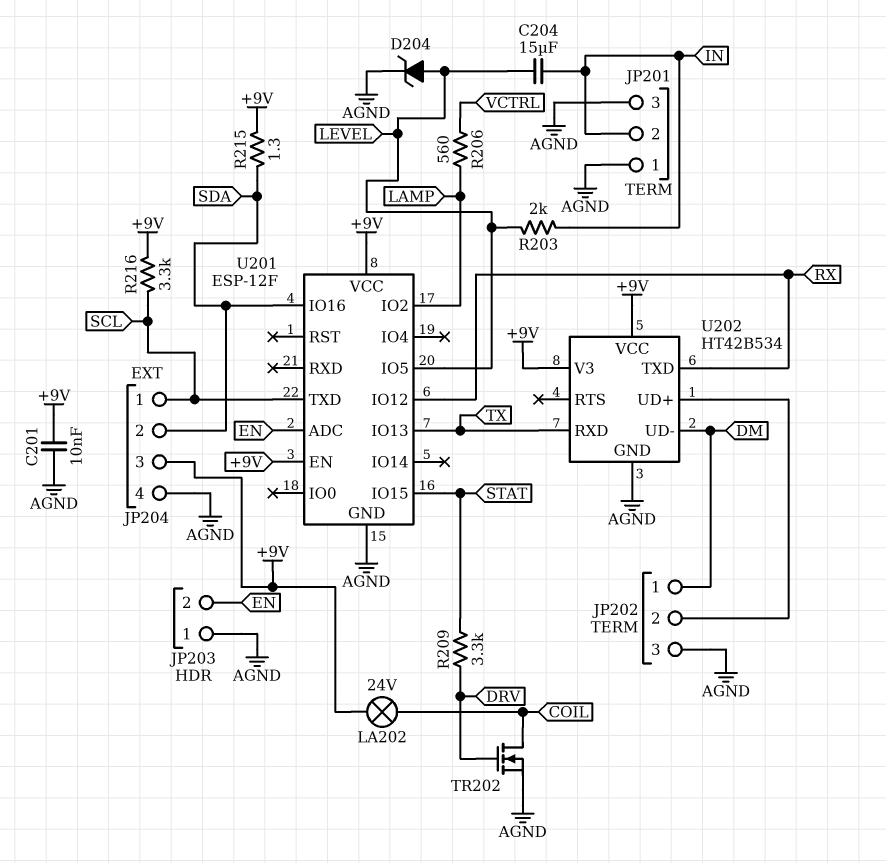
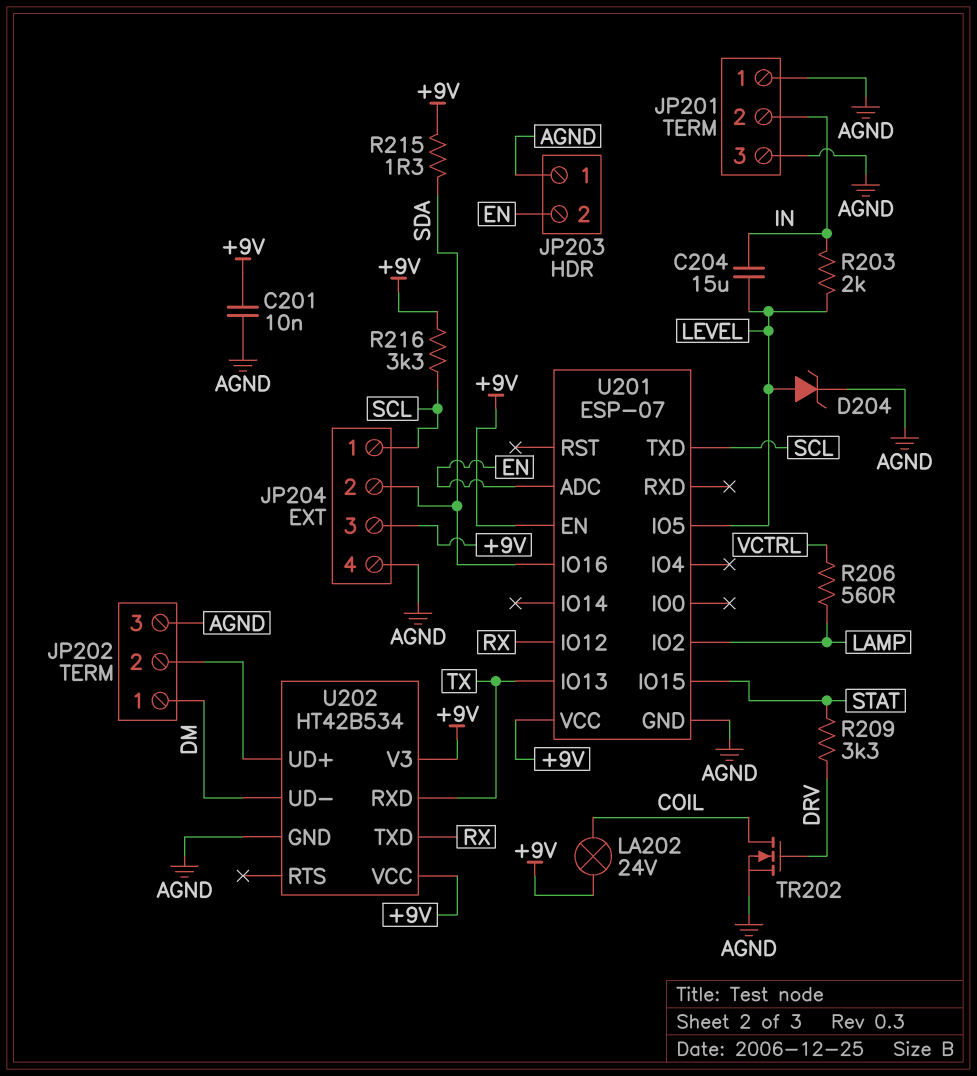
U201: ESP-12F -> ESP-07

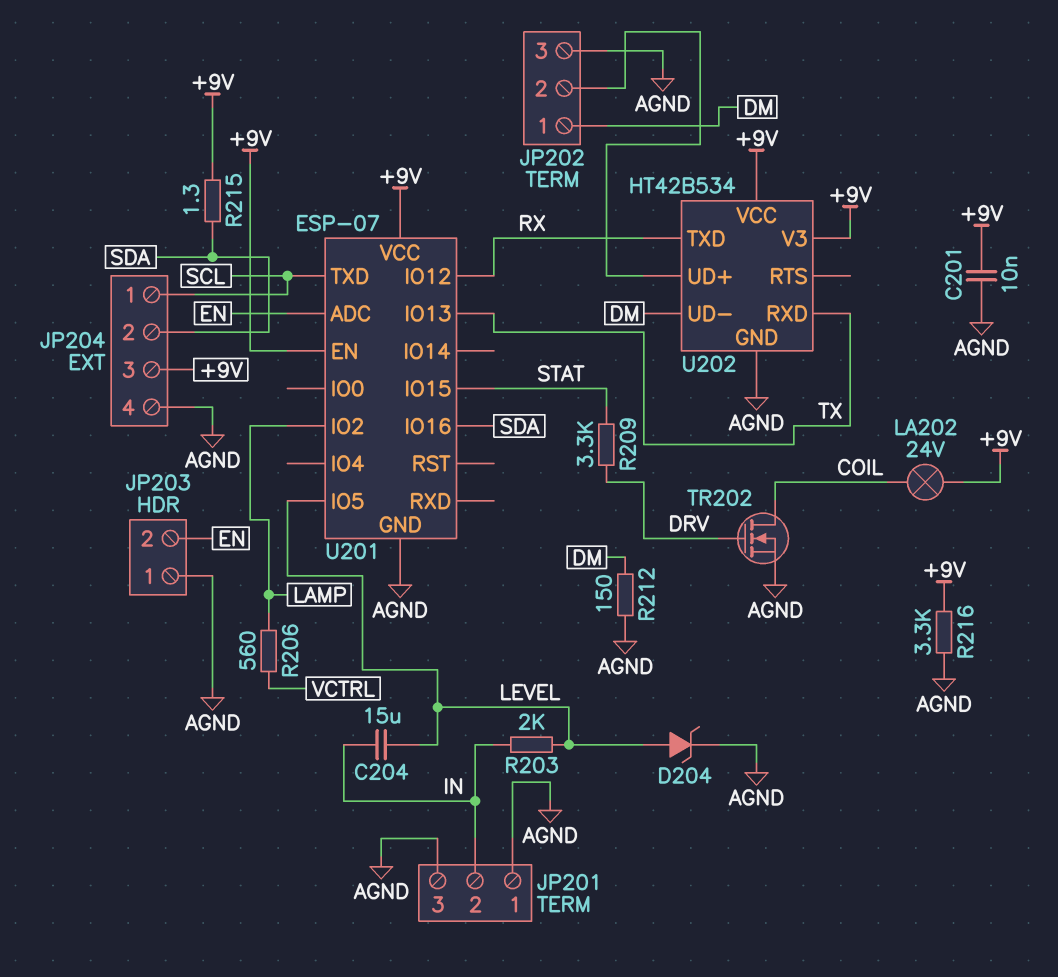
R212: none -> 150 (AGND, DM)
R216: 3.3k (+9V, SCL) -> 3.3k (+9V, AGND)

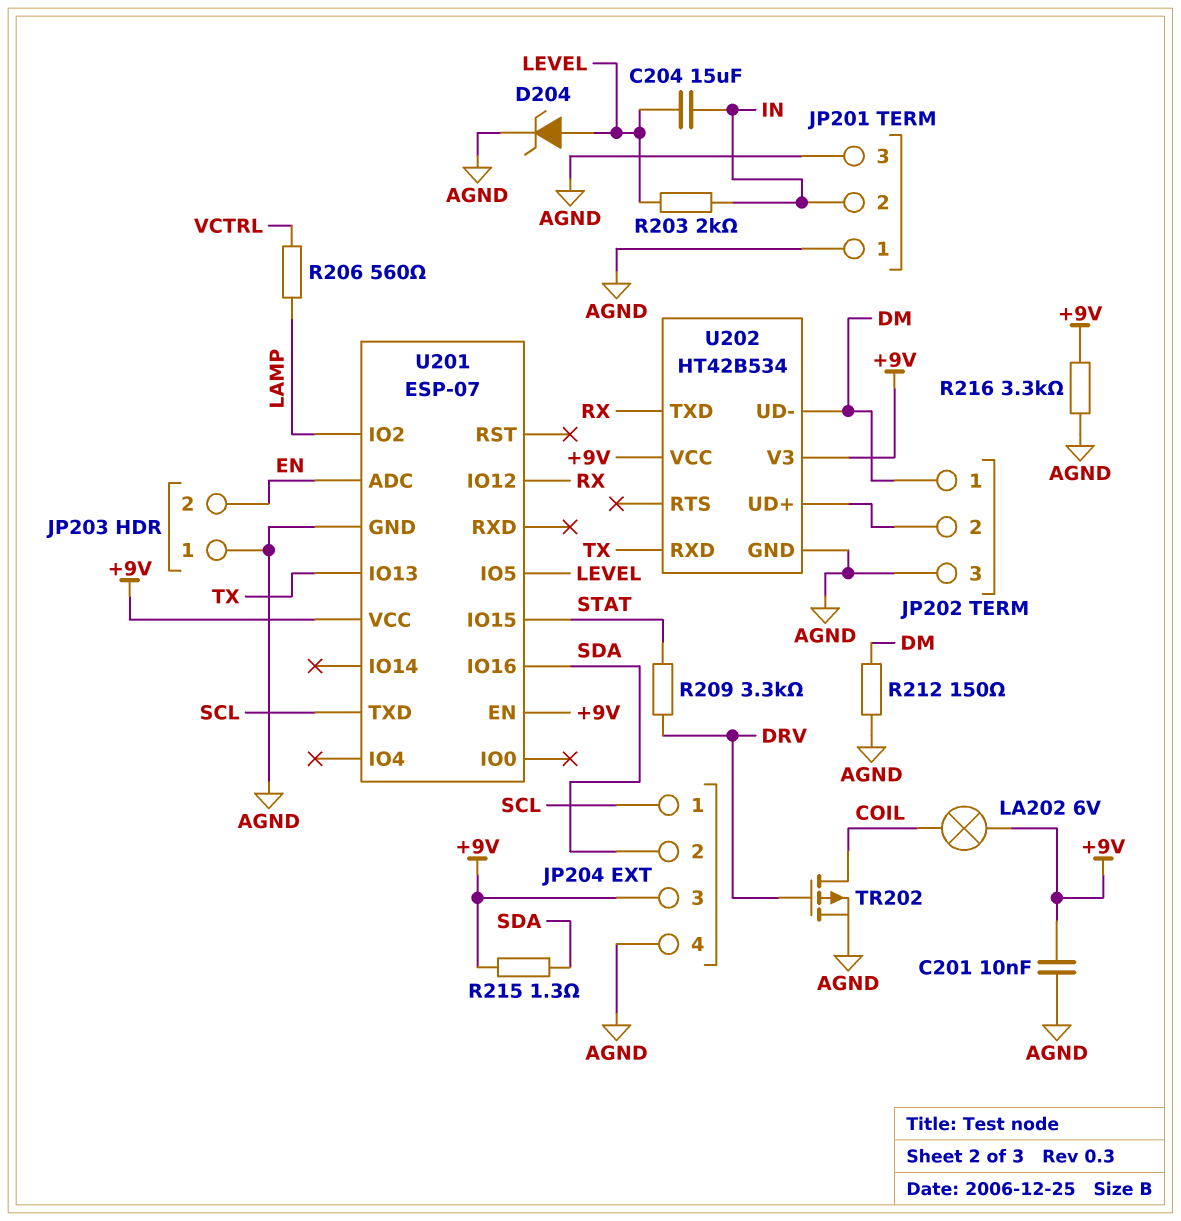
LA202: lamp 24V (+9V, COIL) -> lamp 6V (+9V, COIL)
TR202: NMOS (G DRV, D COIL, S AGND) -> PMOS (G DRV, D COIL, S AGND)

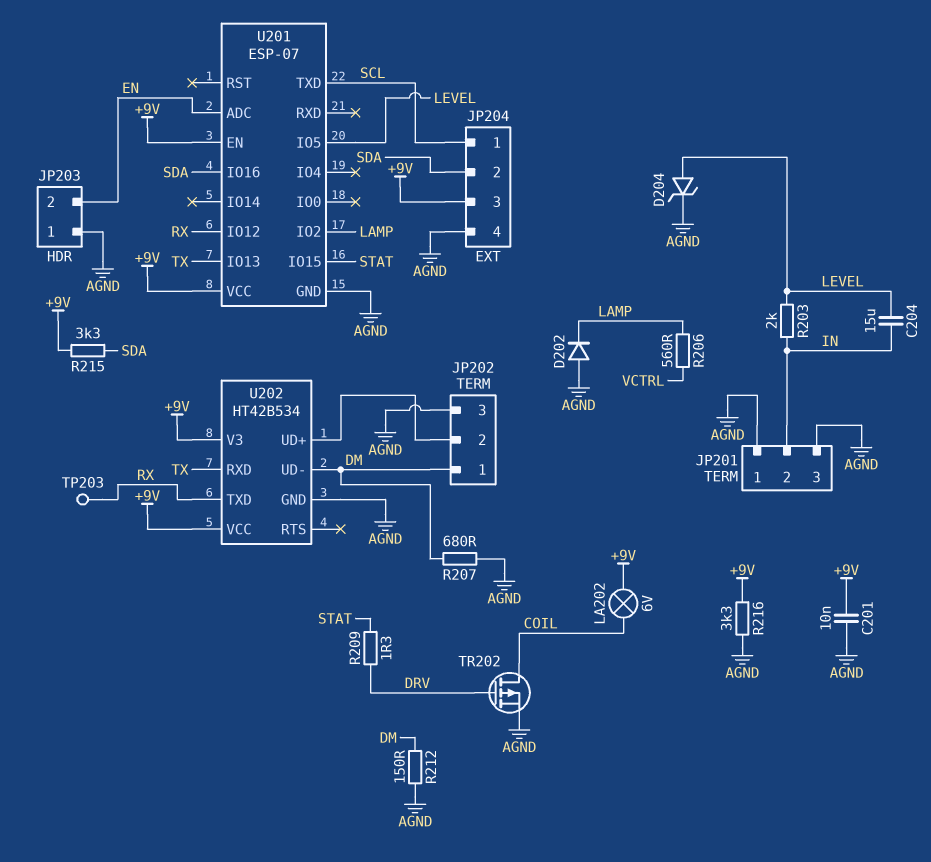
D202: none -> diode (A AGND, K LAMP)
R207: none -> 680 (AGND, DM)
R209: 3.3k (DRV, STAT) -> 1.3 (DRV, STAT)
R215: 1.3 (+9V, SDA) -> 3.3k (+9V, SDA)
TP203: none -> test point (RX)

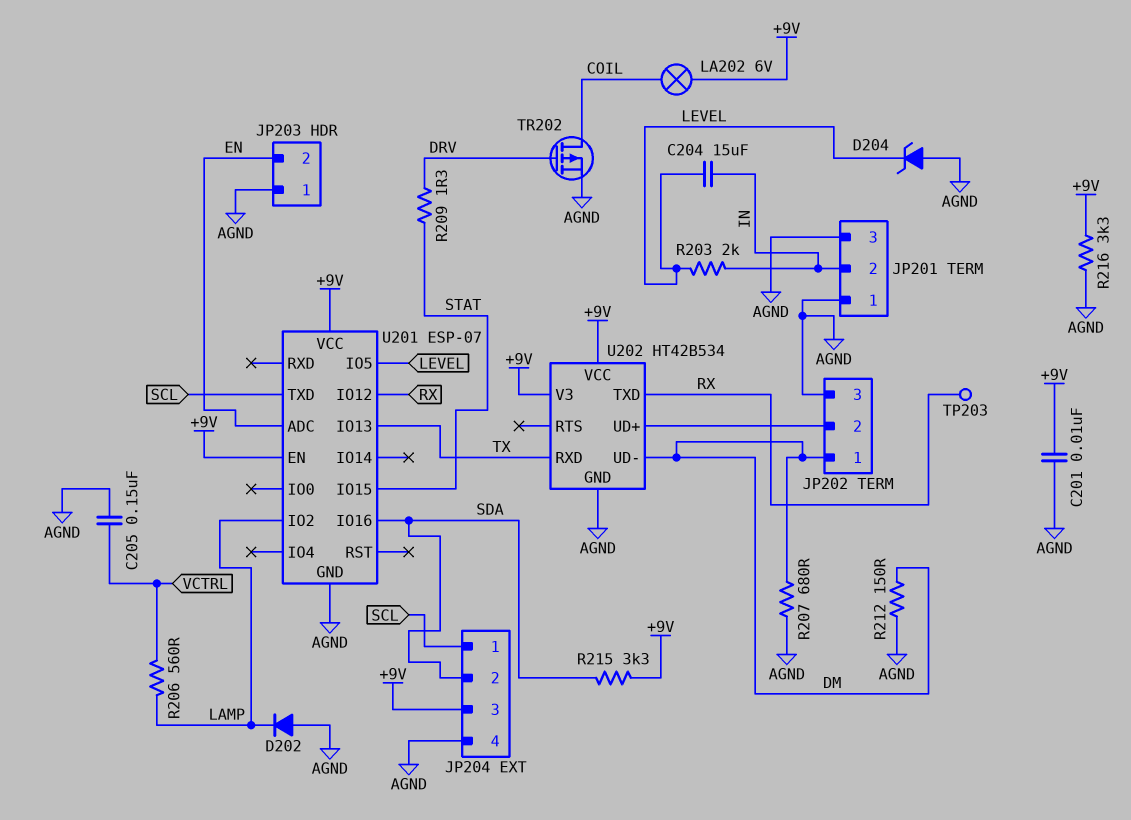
C205: none -> 150nF (AGND, VCTRL)
D204: zener (A LEVEL, K AGND) -> zener (A AGND, K LEVEL)

